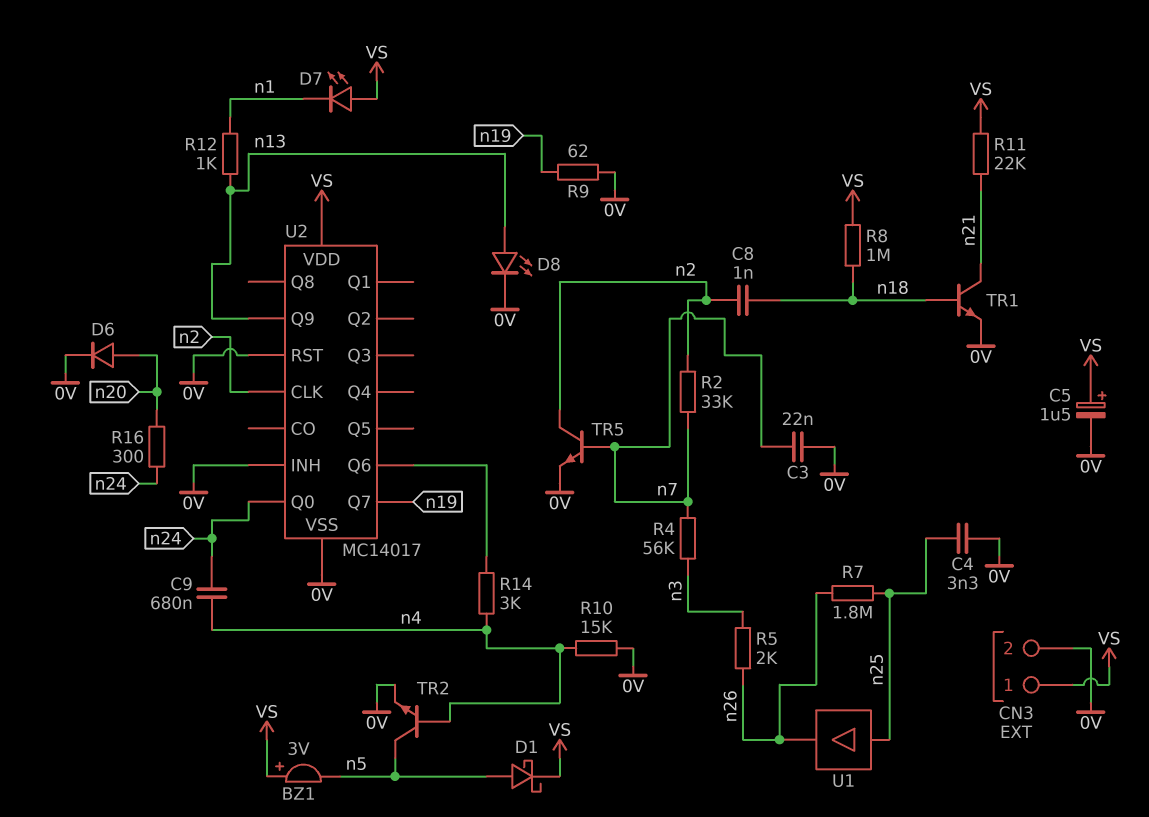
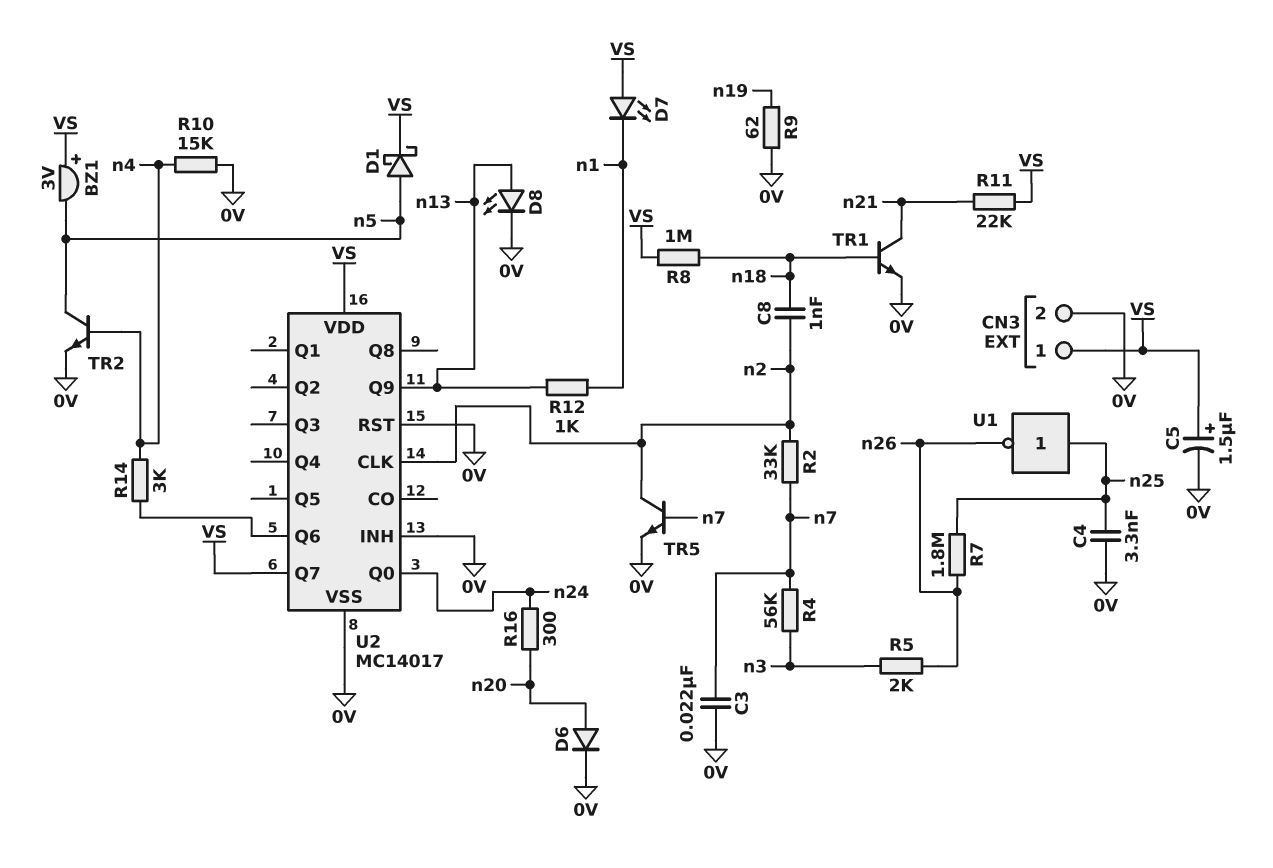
C9: 680nF (n4, n24) -> none
U1: buffer (in n25, out n26) -> NOT (in n25, out n26)
U2 pin Q7: n19 -> VS

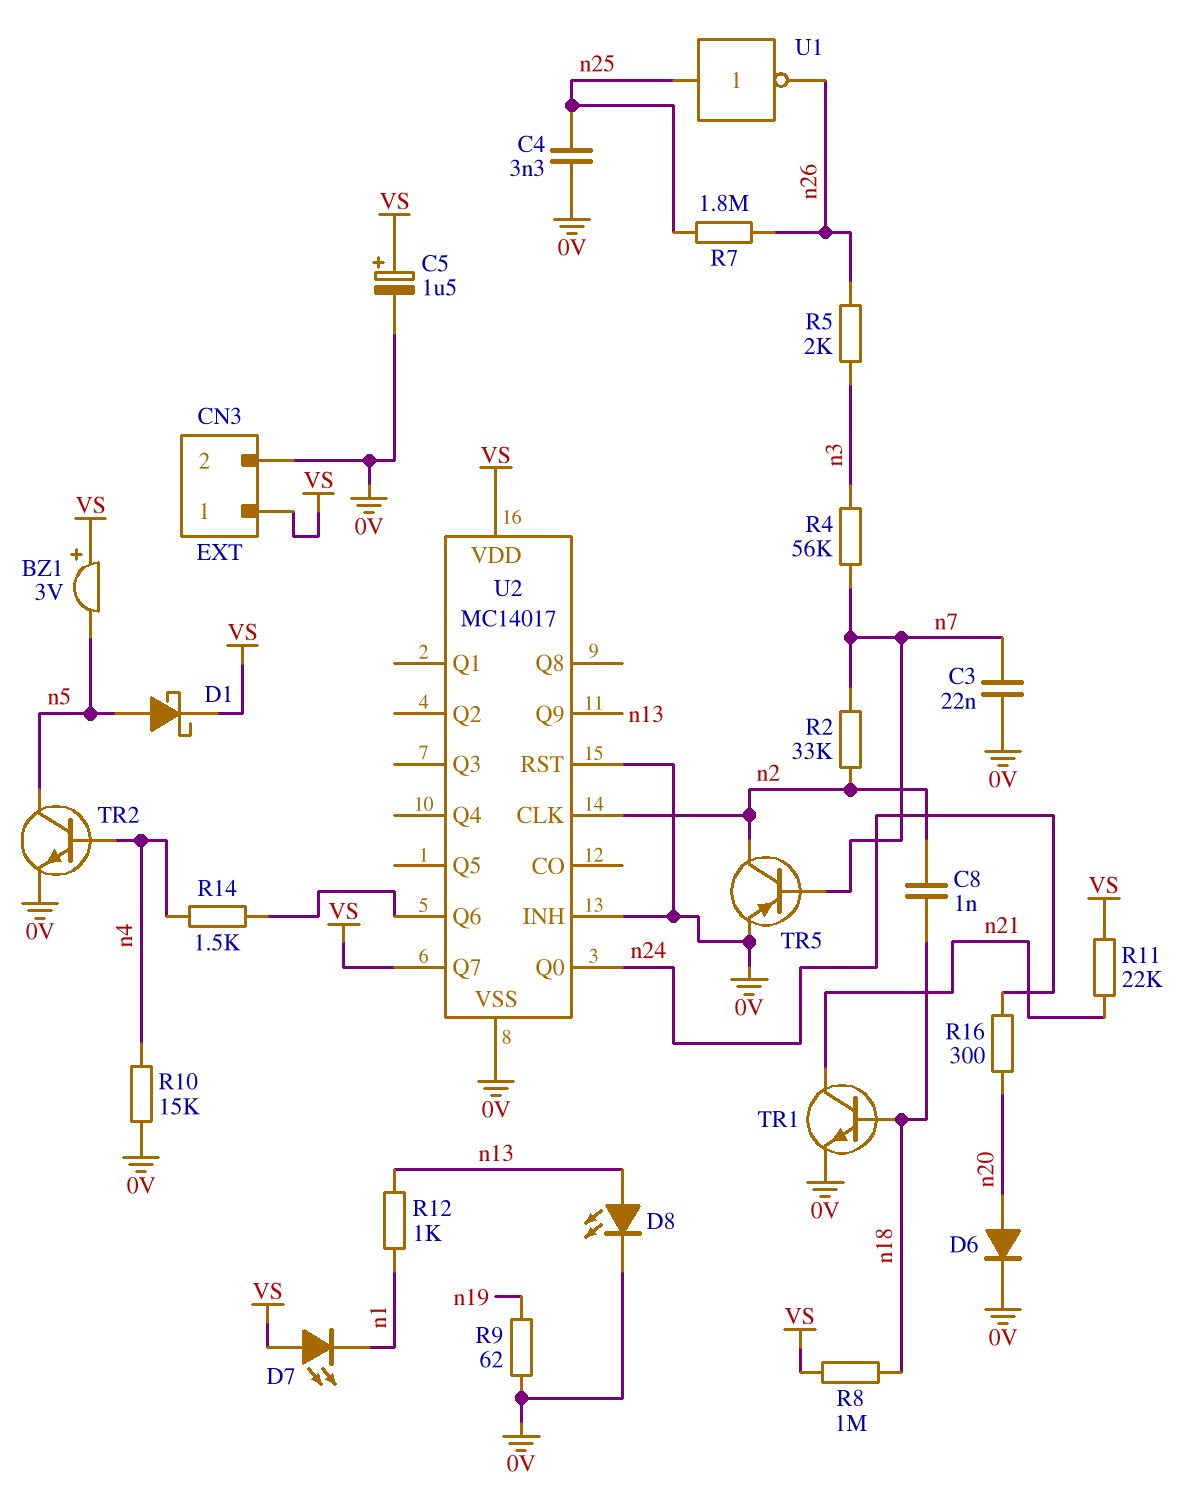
R14: 3k (U2/Q6, n4) -> 1.5k (U2/Q6, n4)
TR5: NPN (B n7, C n2, E 0V) -> PNP (B n7, C n2, E 0V)

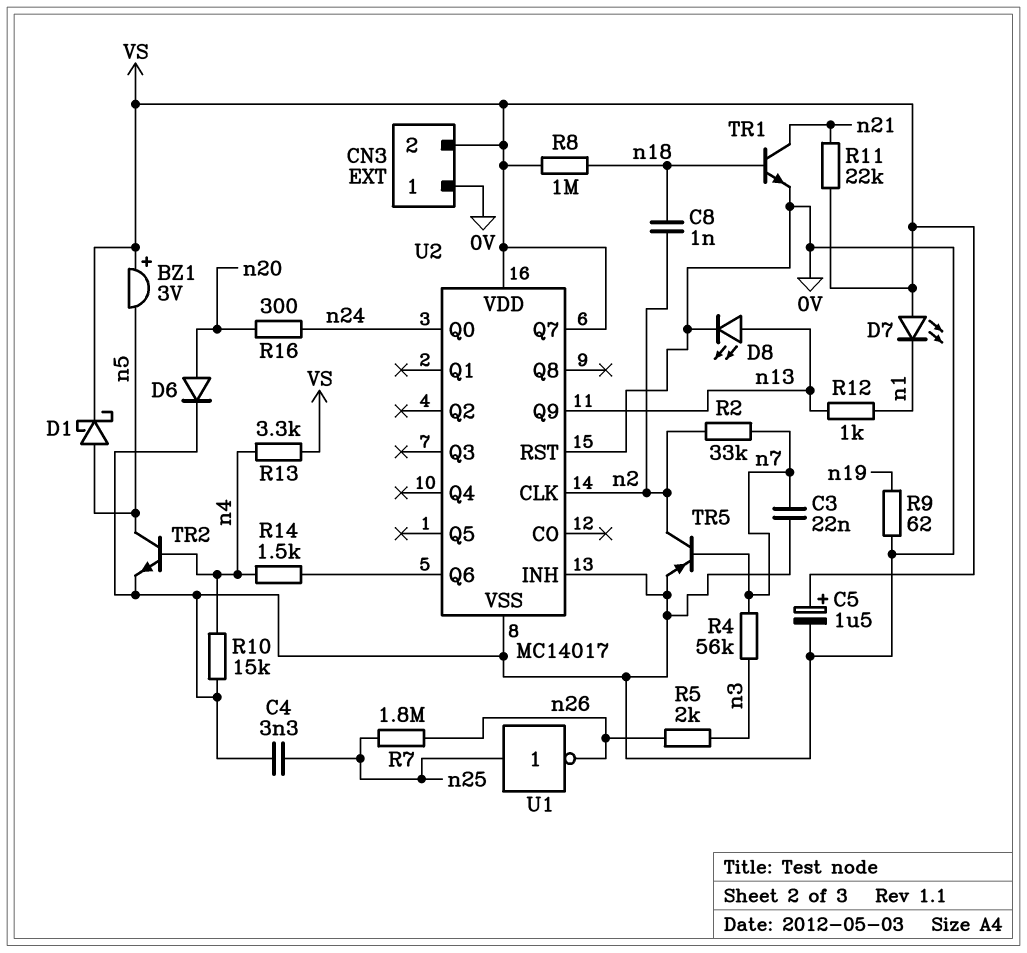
CN3 pin 1: VS -> 0V
CN3 pin 2: 0V -> VS
R13: none -> 3.3k (VS, n4)

